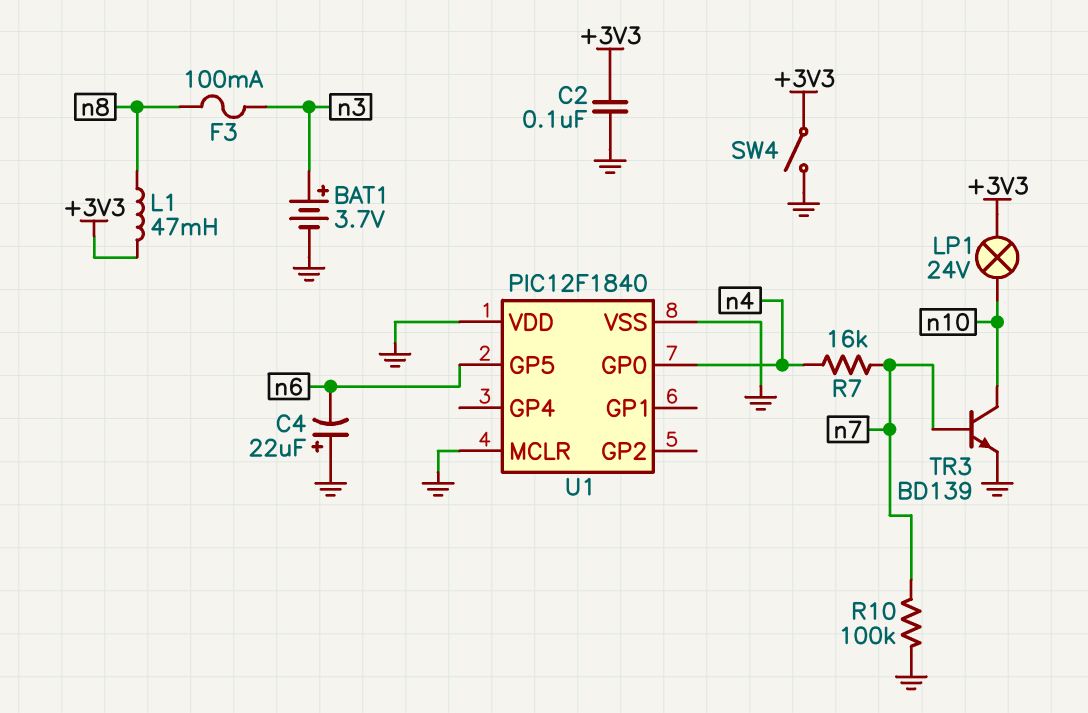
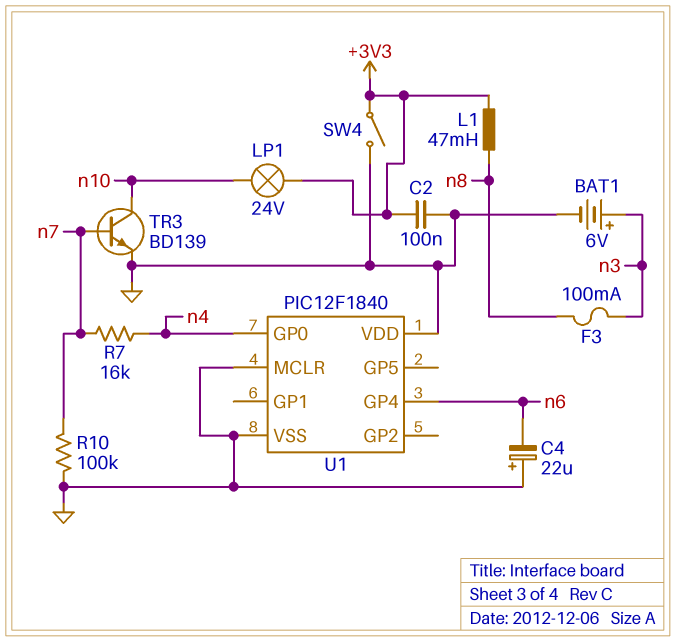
BAT1: 3.7V (plus n3, minus GND) -> 6V (plus n3, minus GND)
U1 pin GP4: none -> n6
U1 pin GP5: n6 -> none

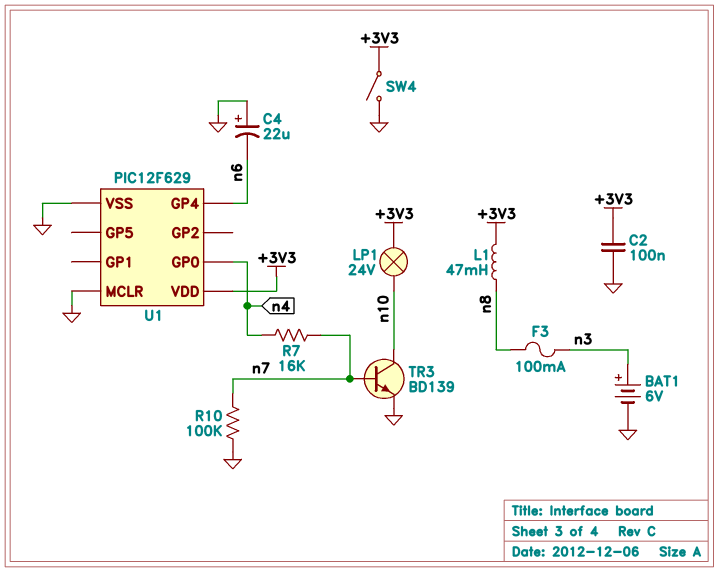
U1: PIC12F1840 -> PIC12F629
U1 pin VDD: GND -> +3V3

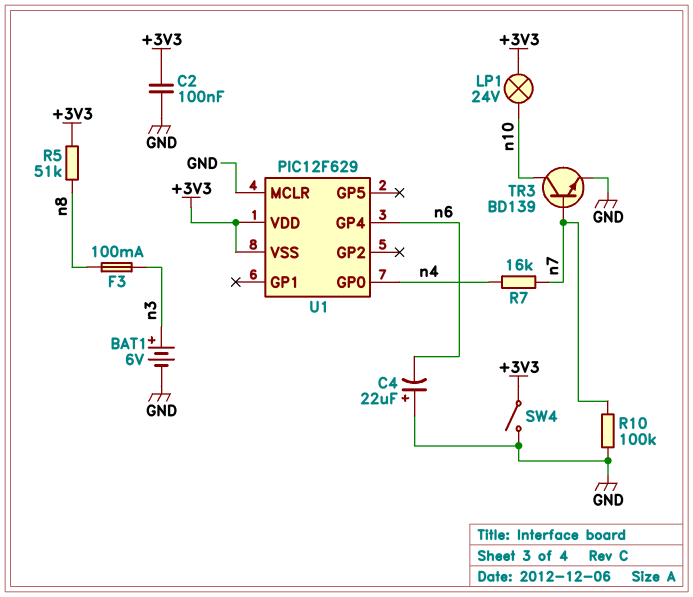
L1: 47mH (+3V3, n8) -> none
R5: none -> 51k (+3V3, n8)
U1 pin VSS: GND -> +3V3

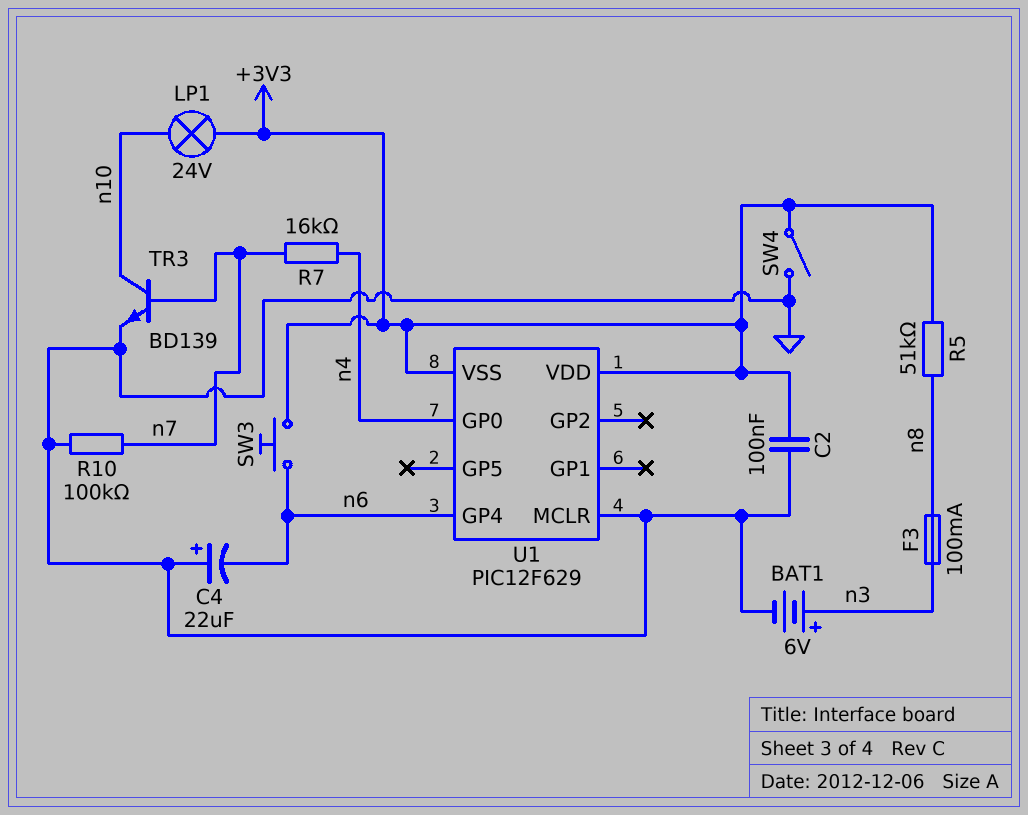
SW3: none -> button (+3V3, n6)

